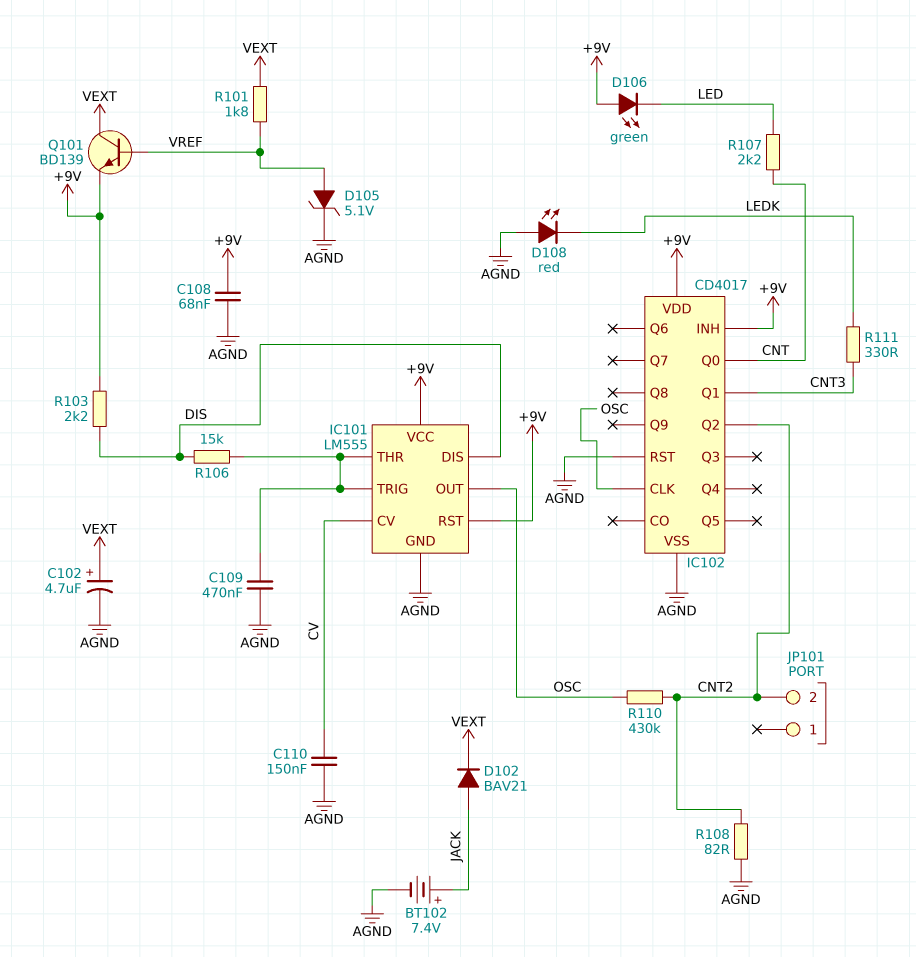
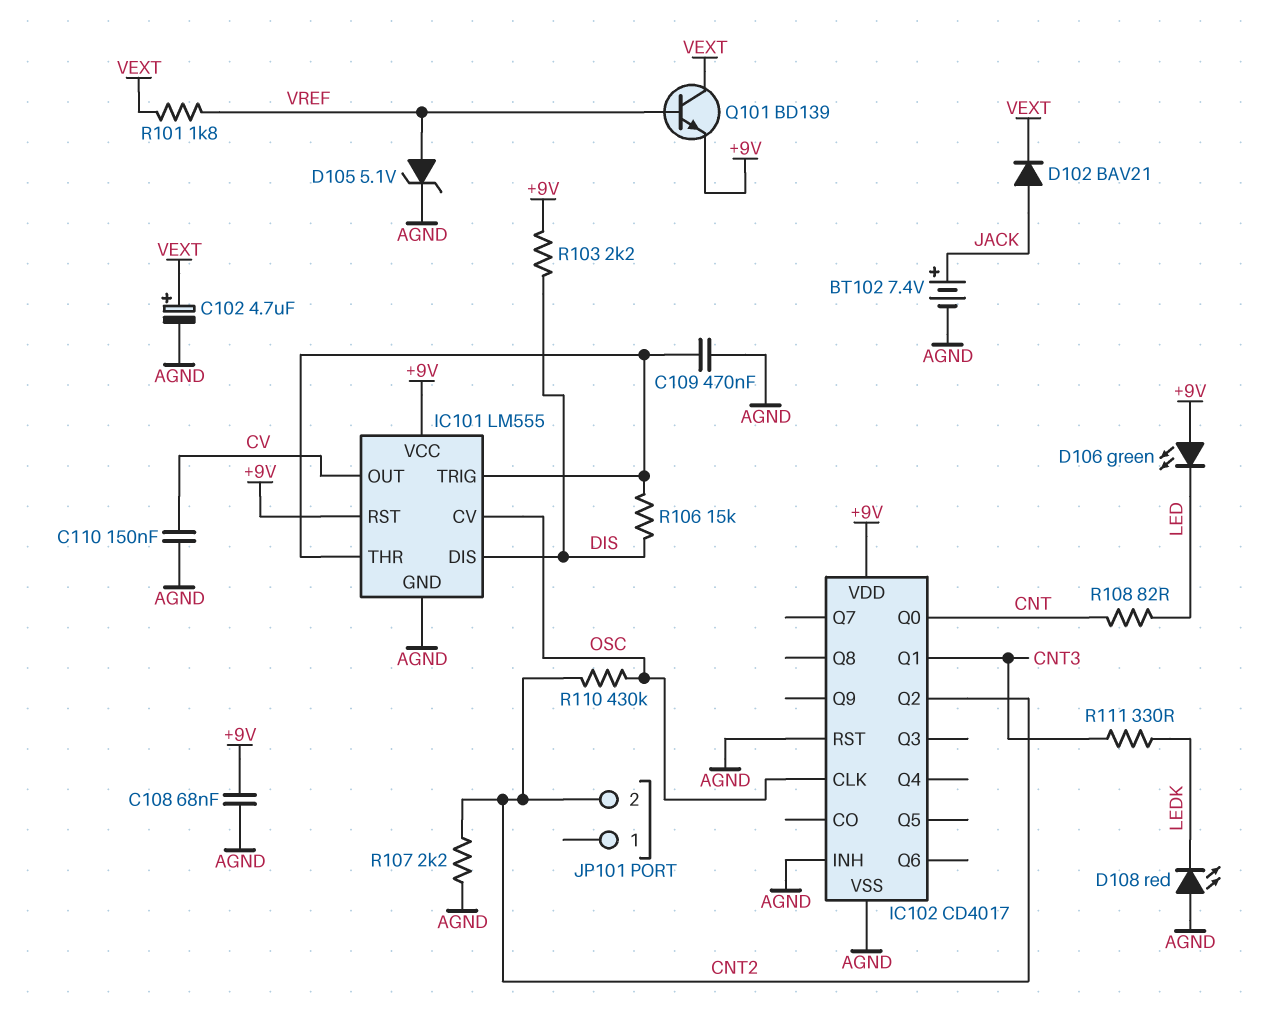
IC101 pin CV: CV -> OSC
IC101 pin OUT: OSC -> CV
IC102 pin INH: +9V -> AGND
R107: 2.2k (CNT, LED) -> 2.2k (AGND, CNT2)
R108: 82 (AGND, CNT2) -> 82 (CNT, LED)

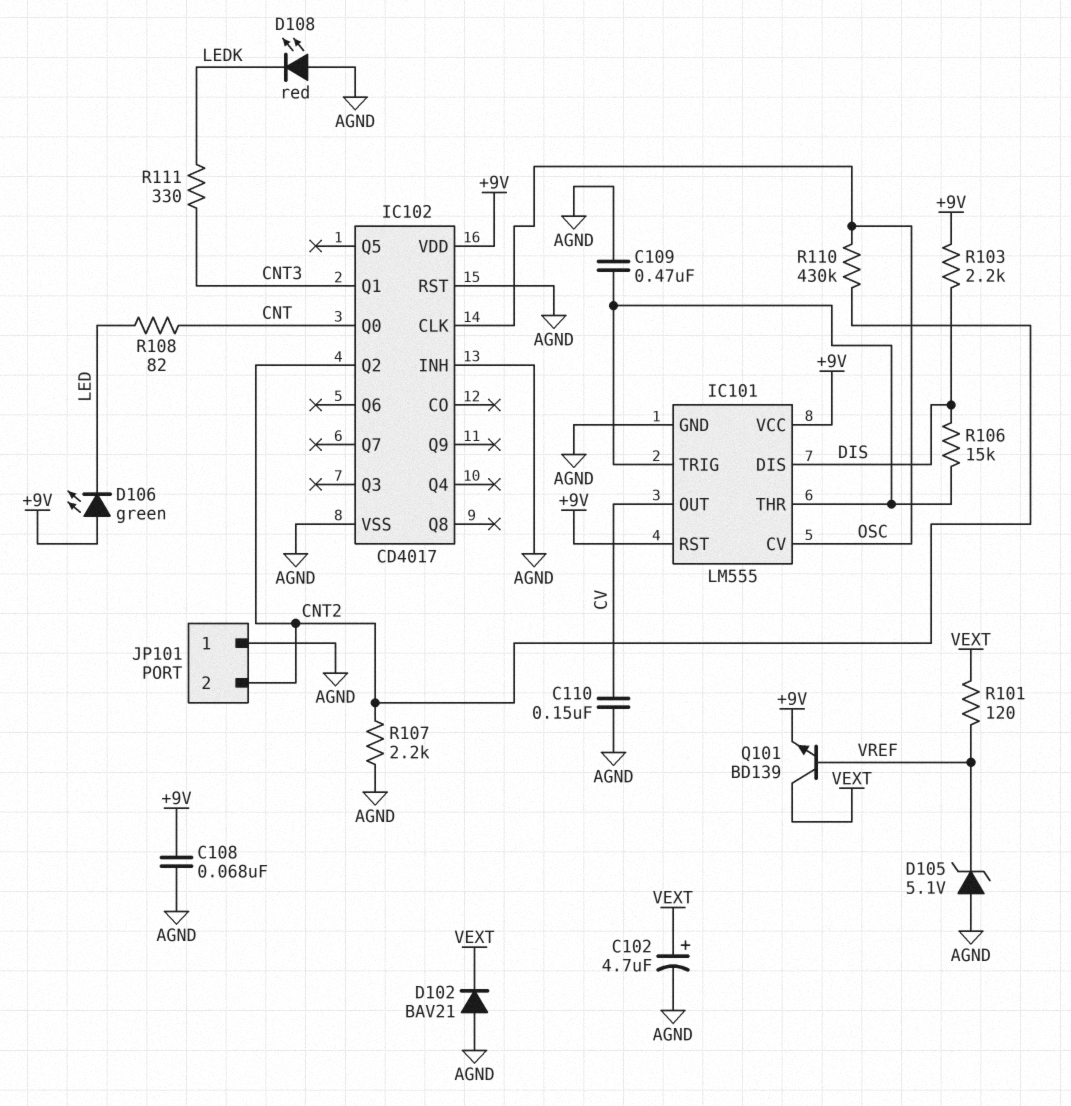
BT102: 7.4V (plus JACK, minus AGND) -> none
D102: diode BAV21 (A JACK, K VEXT) -> diode BAV21 (A AGND, K VEXT)
D105: zener 5.1V (A VREF, K AGND) -> zener 5.1V (A AGND, K VREF)
JP101 pin 1: none -> AGND
R101: 1.8k (VEXT, VREF) -> 120 (VEXT, VREF)

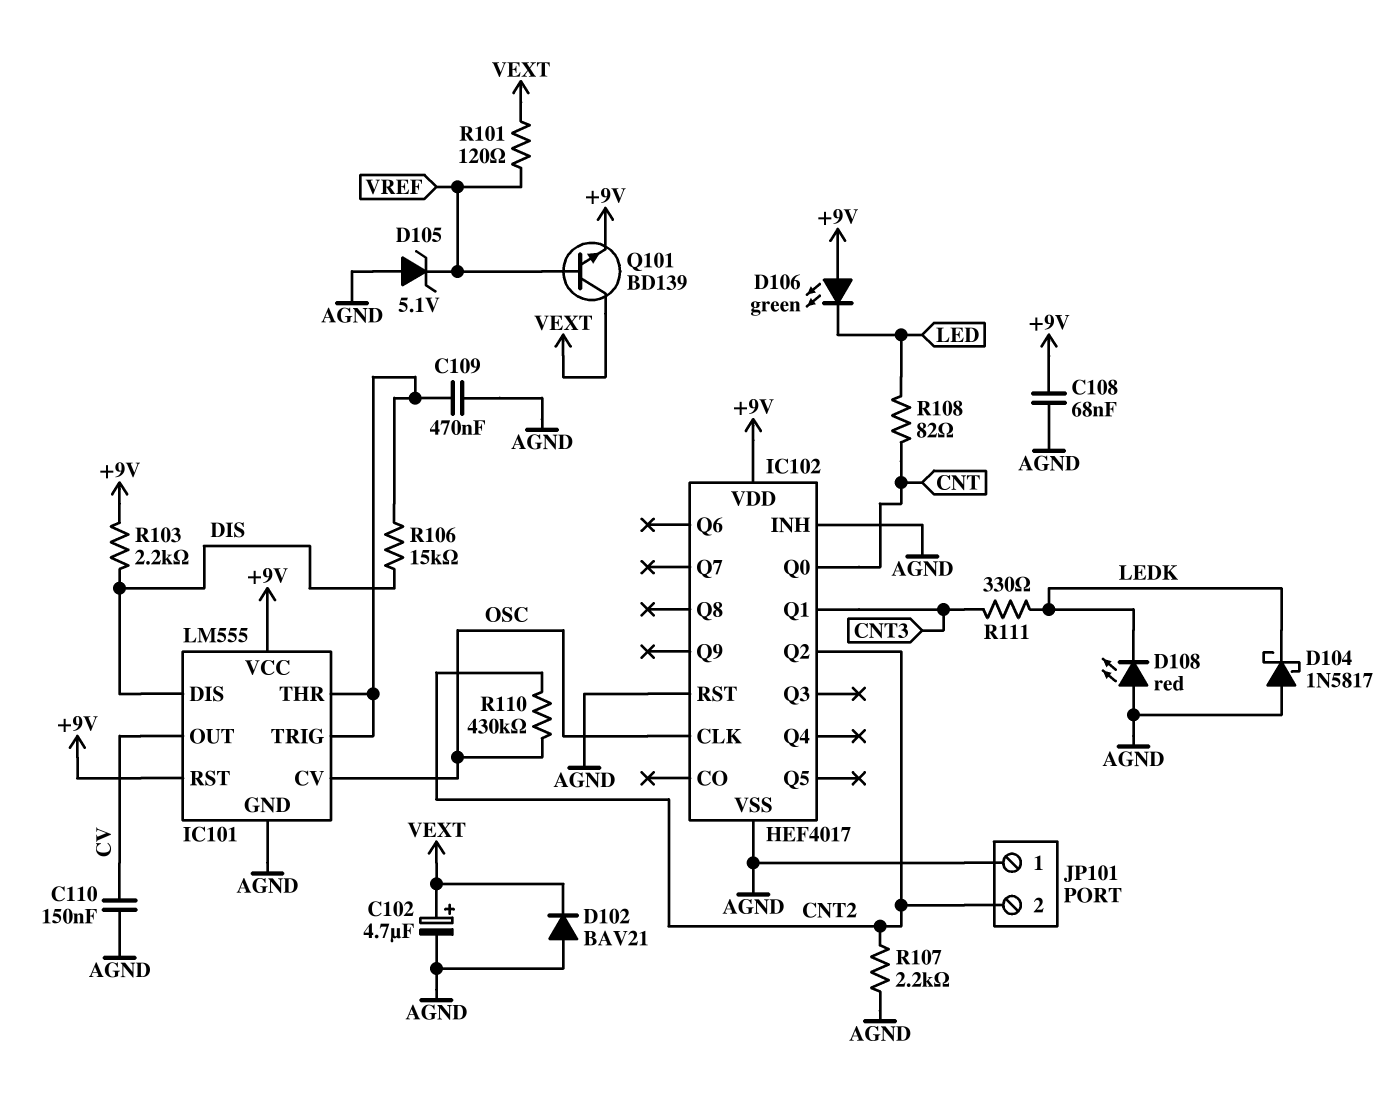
D104: none -> schottky 1N5817 (A AGND, K LEDK)
IC102: CD4017 -> HEF4017

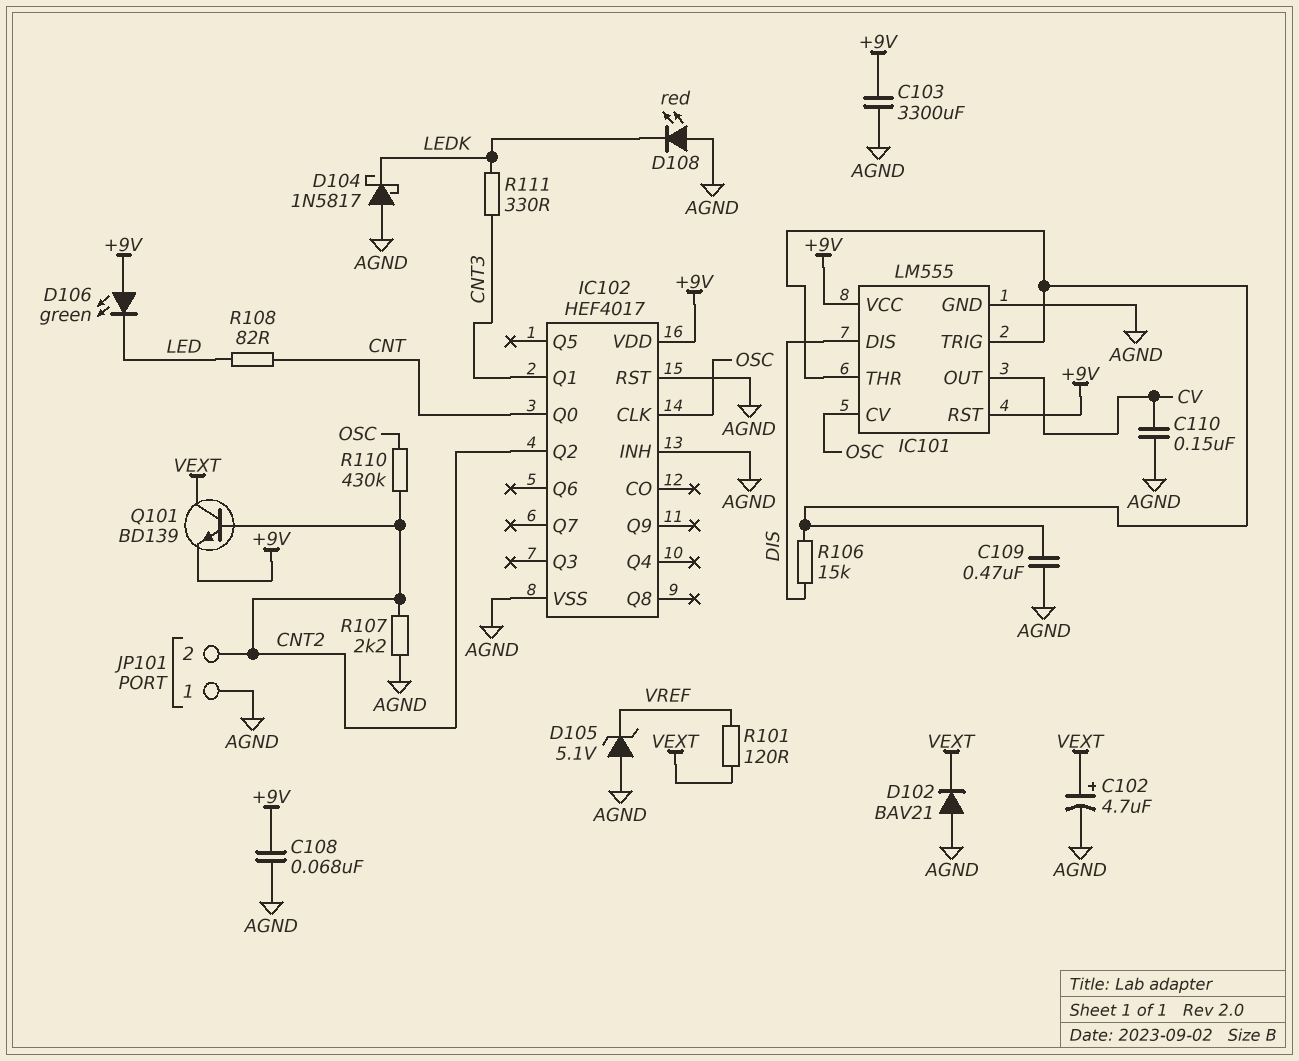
C103: none -> 3300uF (+9V, AGND)
Q101: NPN BD139 (B VREF, C VEXT, E +9V) -> NPN BD139 (B CNT2, C VEXT, E +9V)
R103: 2.2k (+9V, DIS) -> none

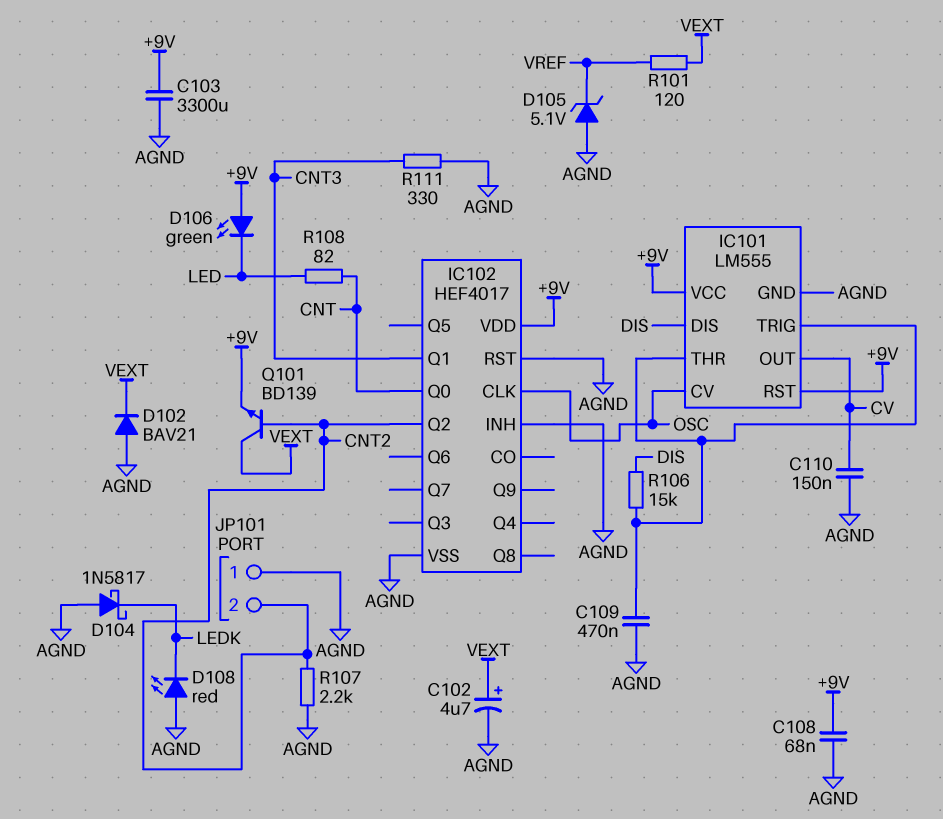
R110: 430k (CNT2, OSC) -> none
R111: 330 (CNT3, LEDK) -> 330 (AGND, CNT3)

